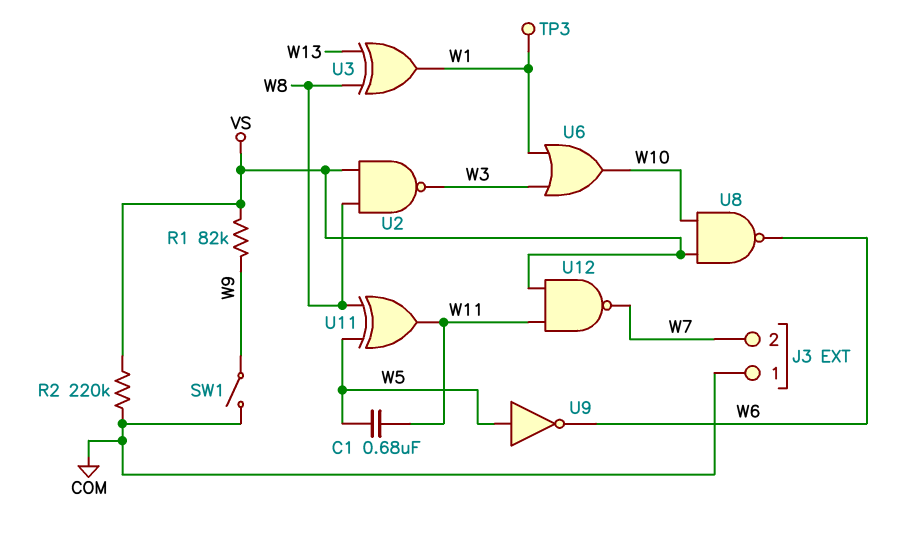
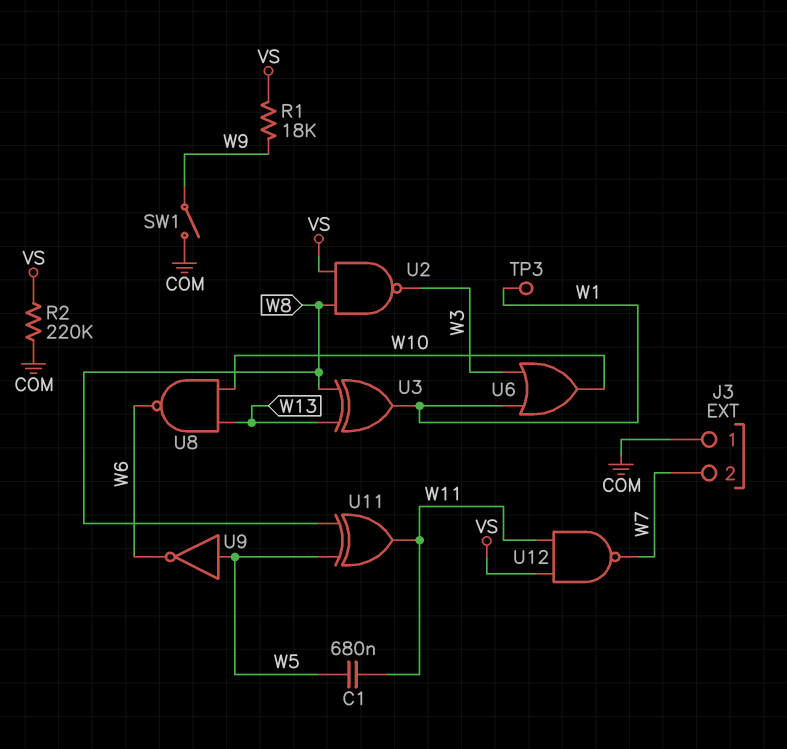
R1: 82k (VS, W9) -> 18k (VS, W9)
U8: NAND (in VS, in W10, out W6) -> NAND (in W10, in W13, out W6)

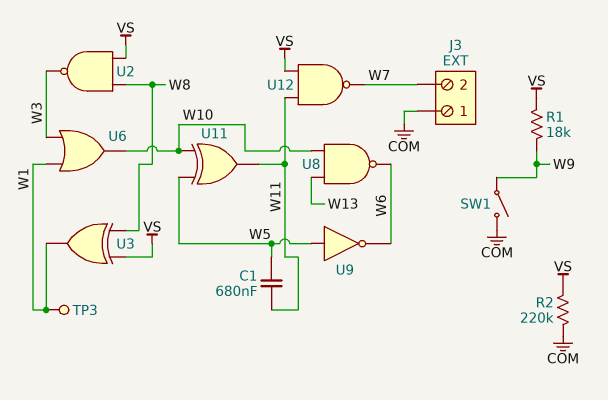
U3: XOR (in W8, in W13, out W1) -> XOR (in VS, in W8, out W1)
U11: XOR (in W5, in W8, out W11) -> XOR (in W5, in W10, out W11)

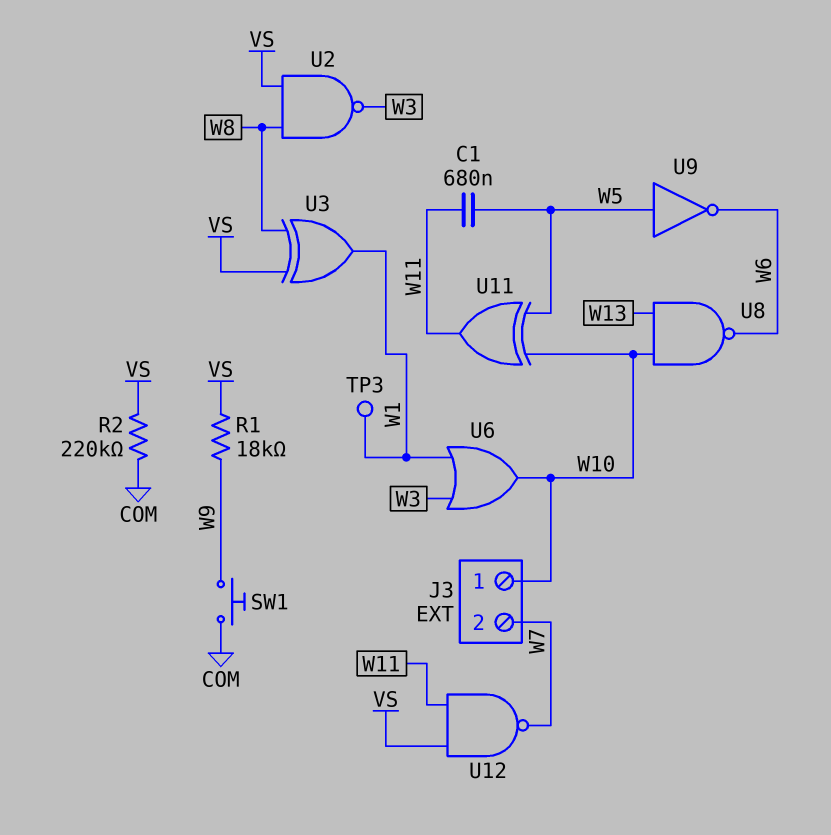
J3 pin 1: COM -> W10
SW1: switch (COM, W9) -> button (COM, W9)

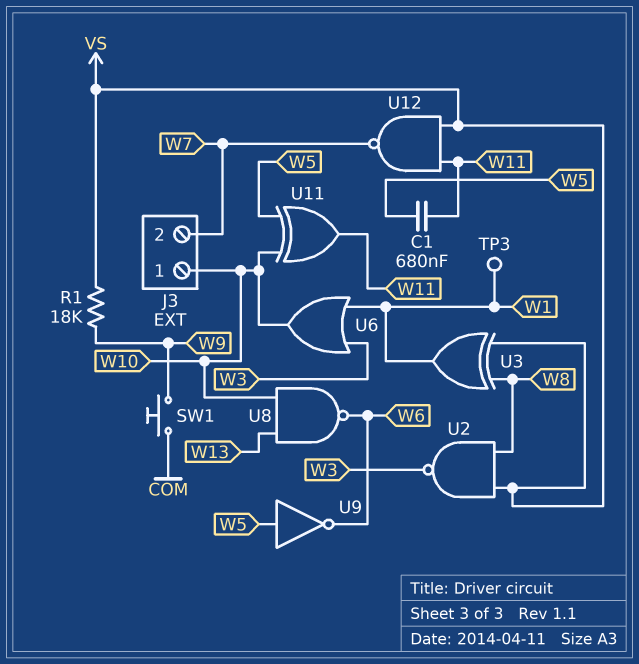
R2: 220k (COM, VS) -> none

